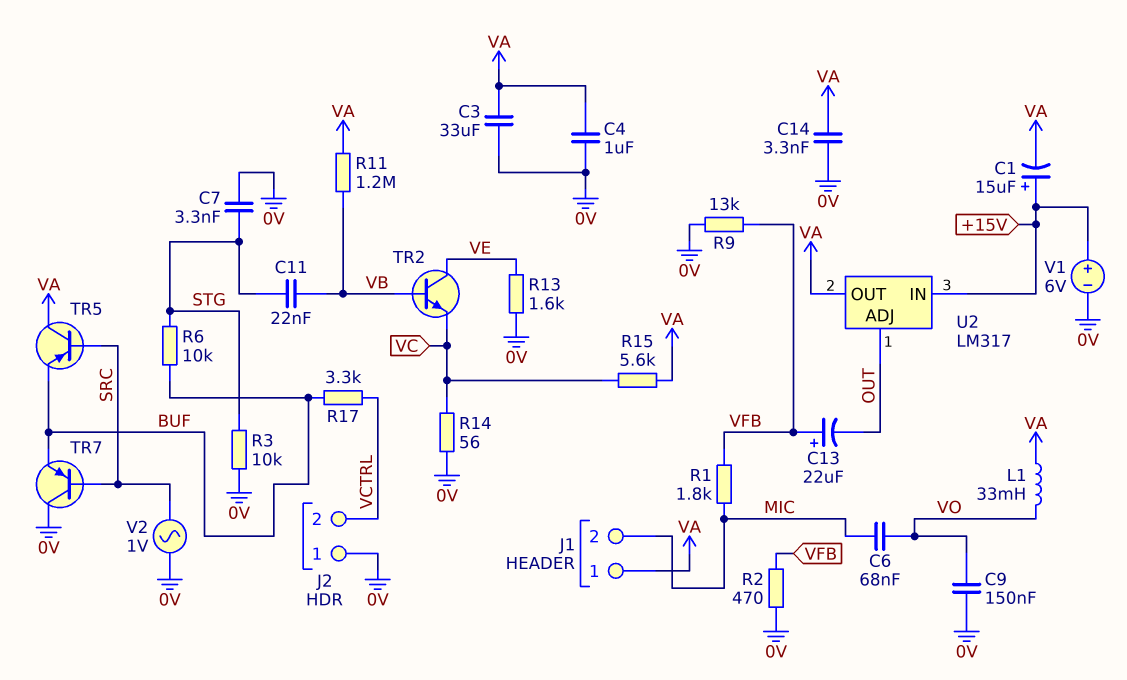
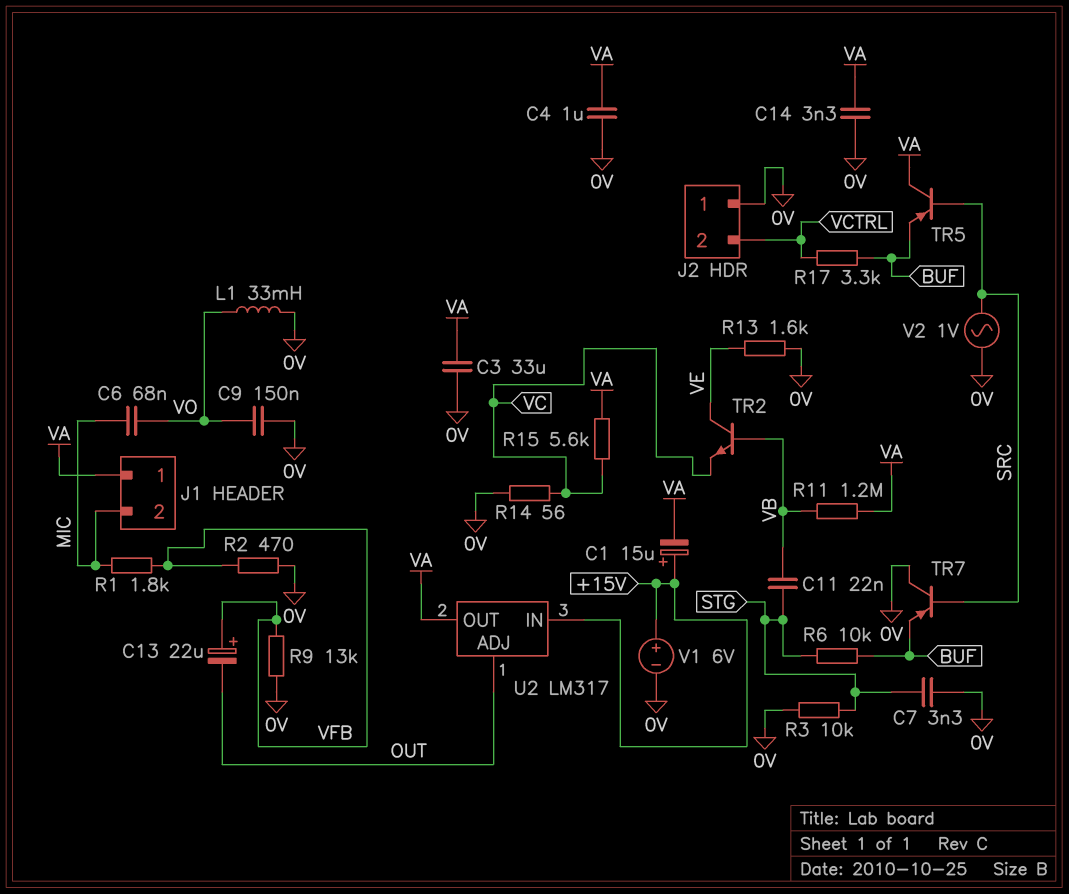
L1: 33mH (VA, VO) -> 33mH (0V, VO)

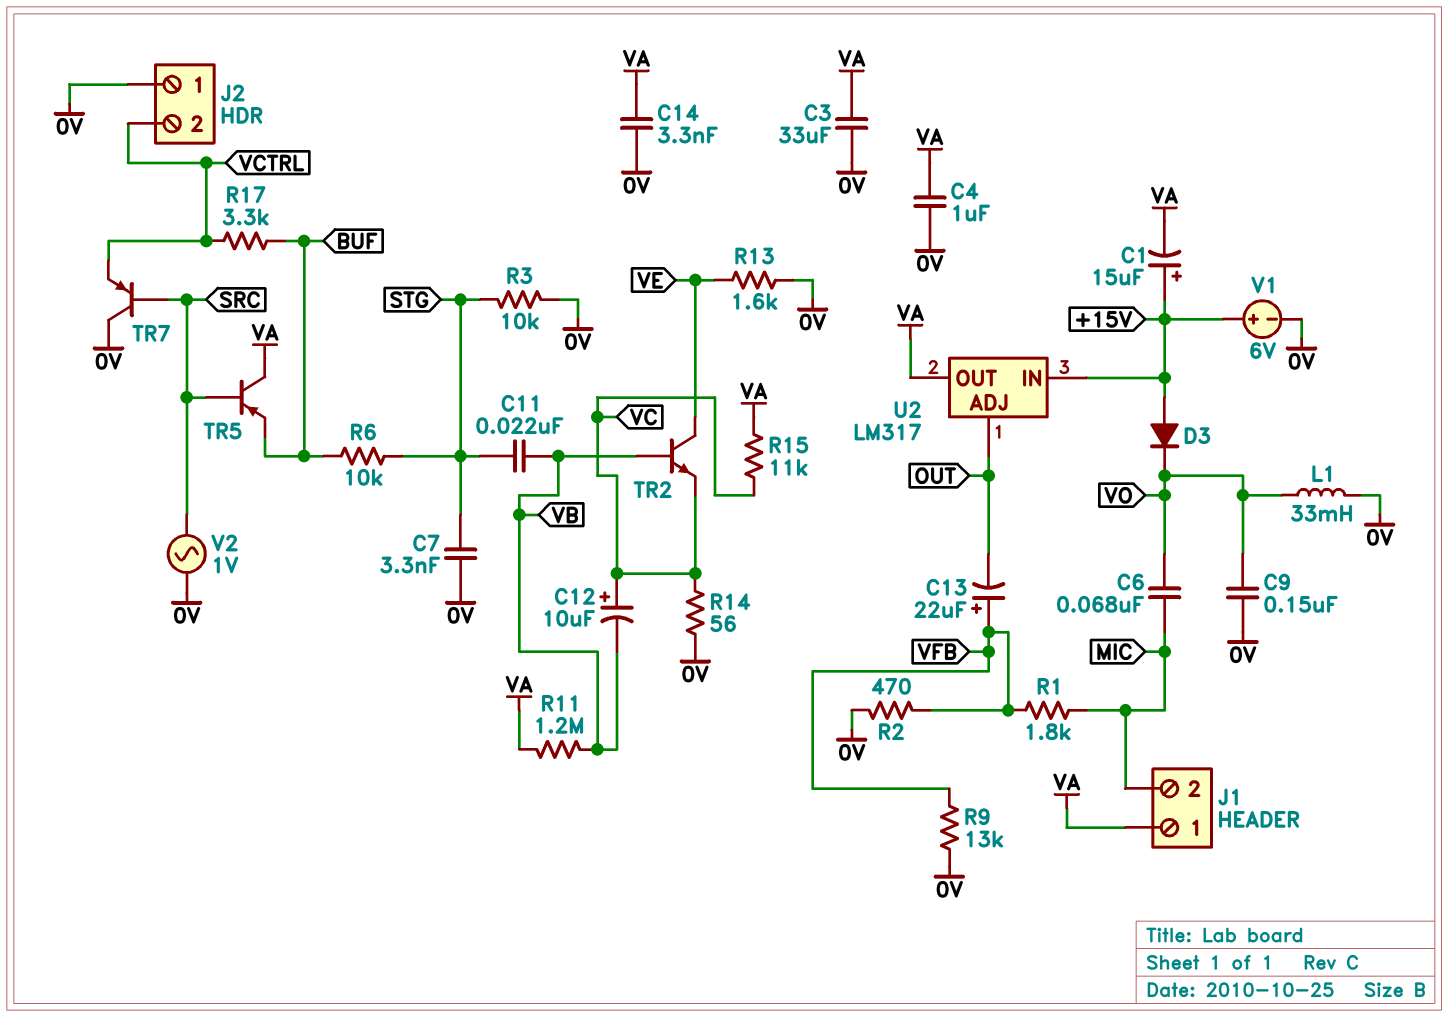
C12: none -> 10uF (plus VC, minus VB)
D3: none -> diode (A +15V, K VO)
R15: 5.6k (VA, VC) -> 11k (VA, VC)
TR7: PNP (B SRC, C 0V, E BUF) -> PNP (B SRC, C 0V, E VCTRL)

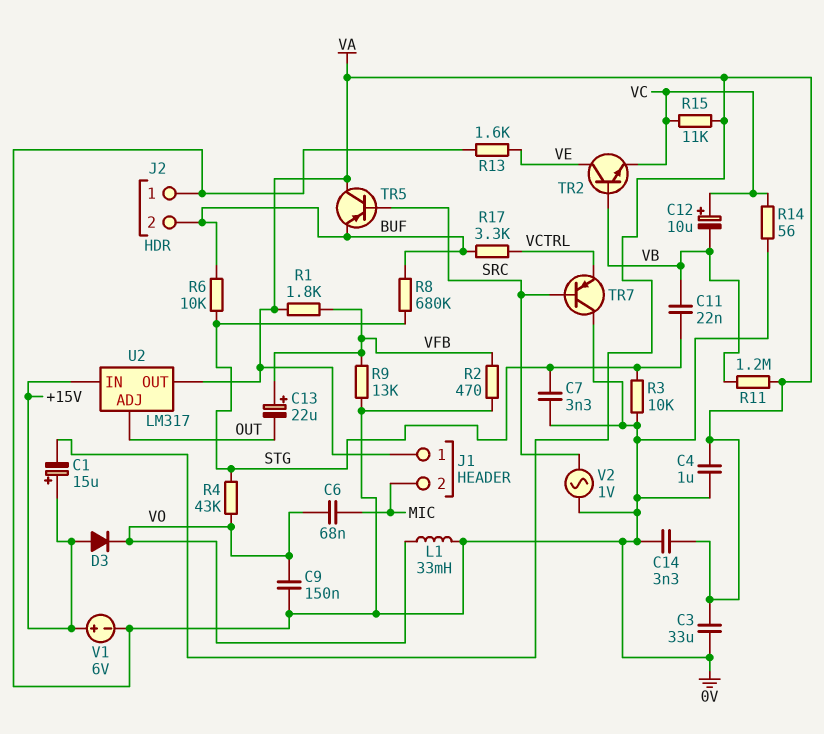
J2 pin 2: VCTRL -> BUF
R1: 1.8k (MIC, VFB) -> 1.8k (VA, VFB)
R4: none -> 43k (STG, VO)
R8: none -> 680k (BUF, STG)

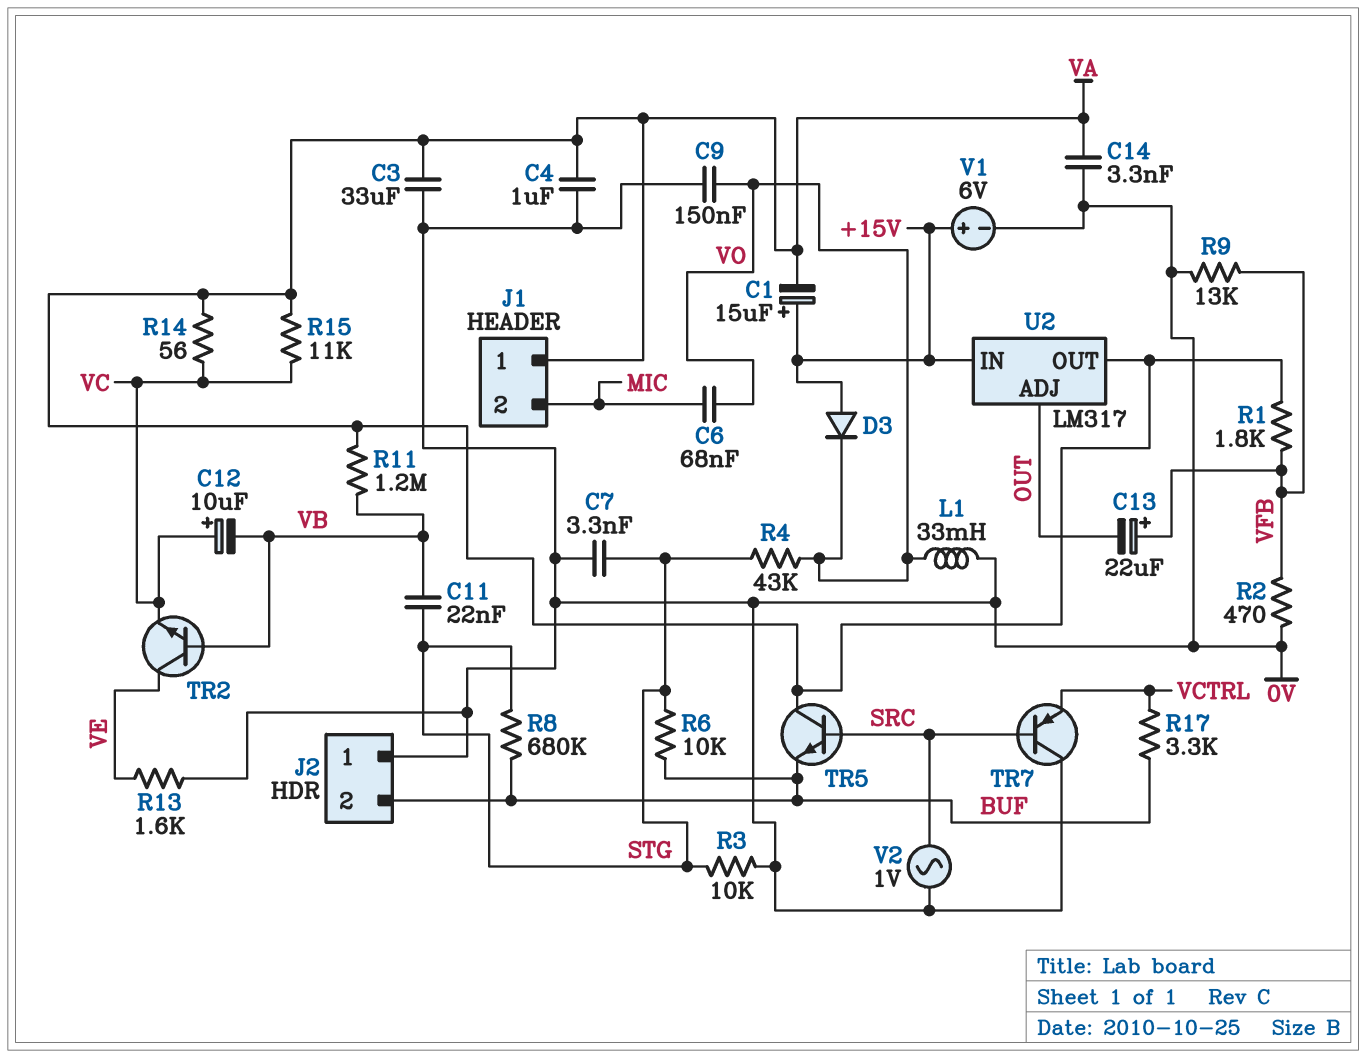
R14: 56 (0V, VC) -> 56 (VA, VC)
TR5: PNP (B SRC, C VA, E BUF) -> NPN (B SRC, C VA, E BUF)

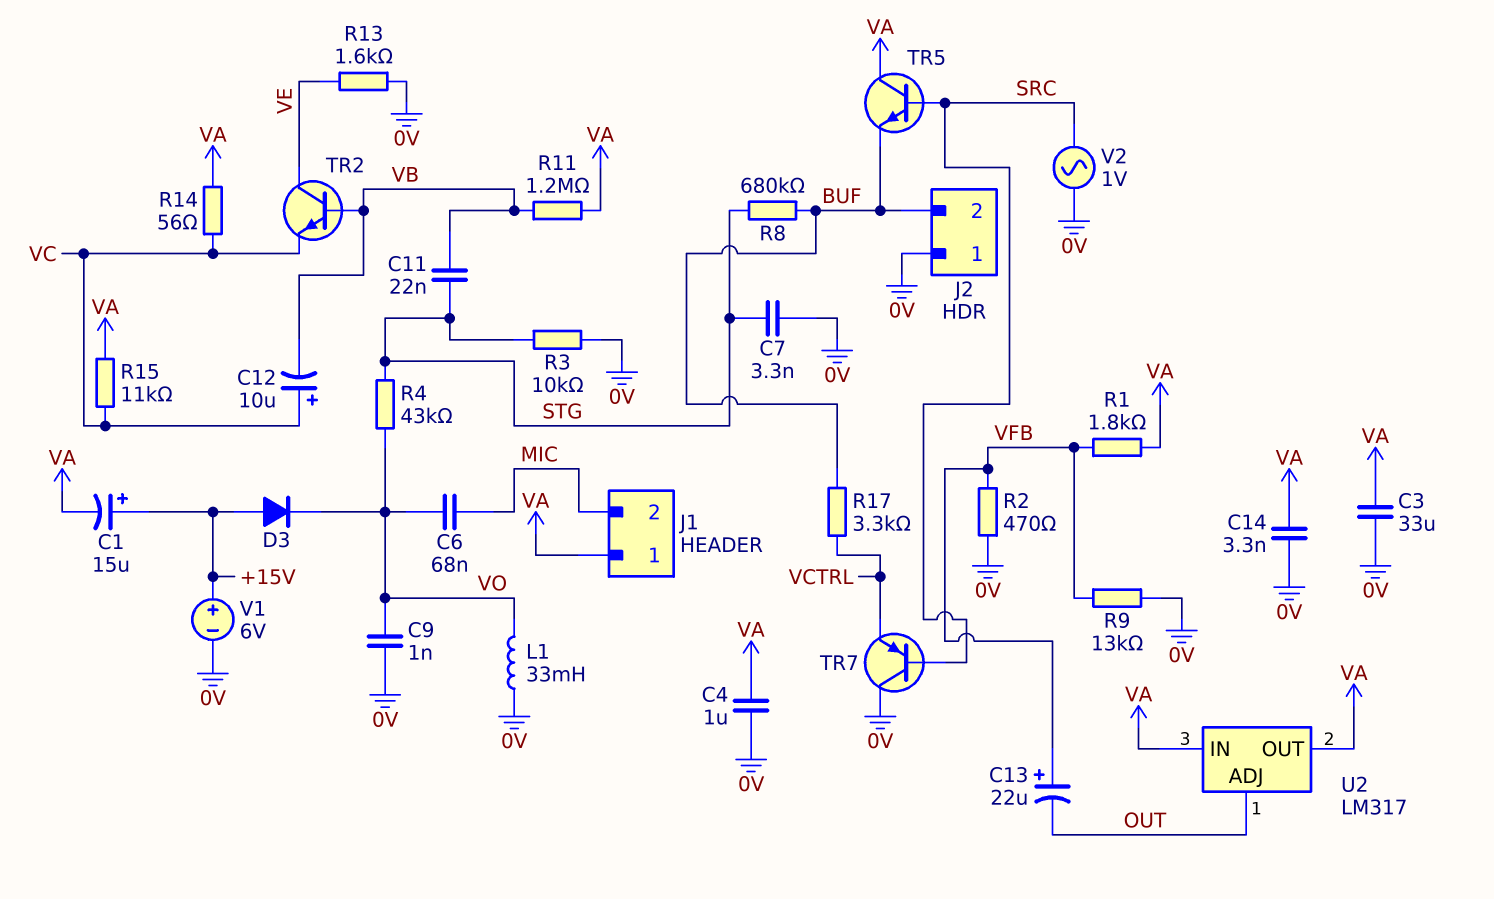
C9: 150nF (0V, VO) -> 1nF (0V, VO)
R6: 10k (BUF, STG) -> none
U2 pin IN: +15V -> VA

